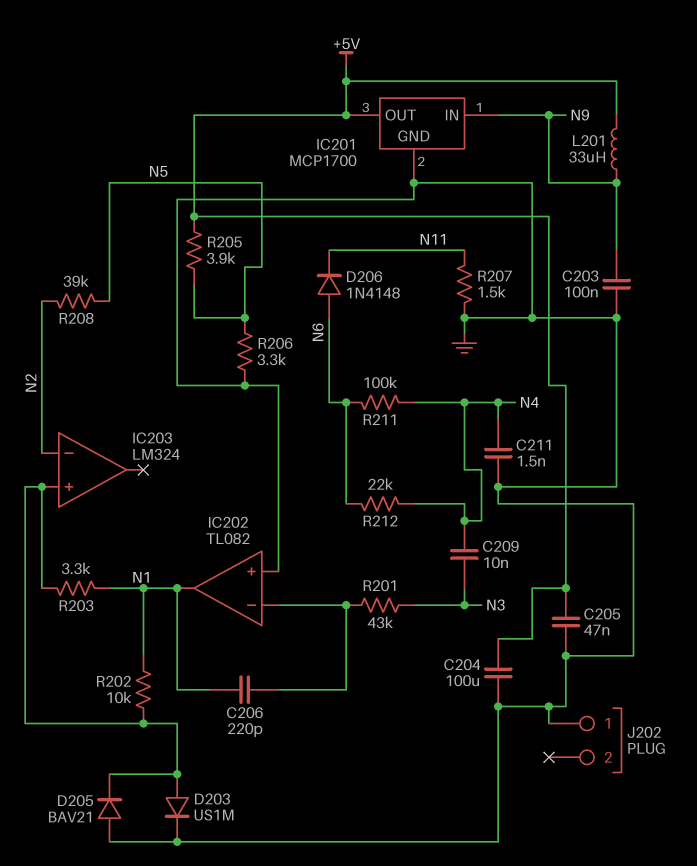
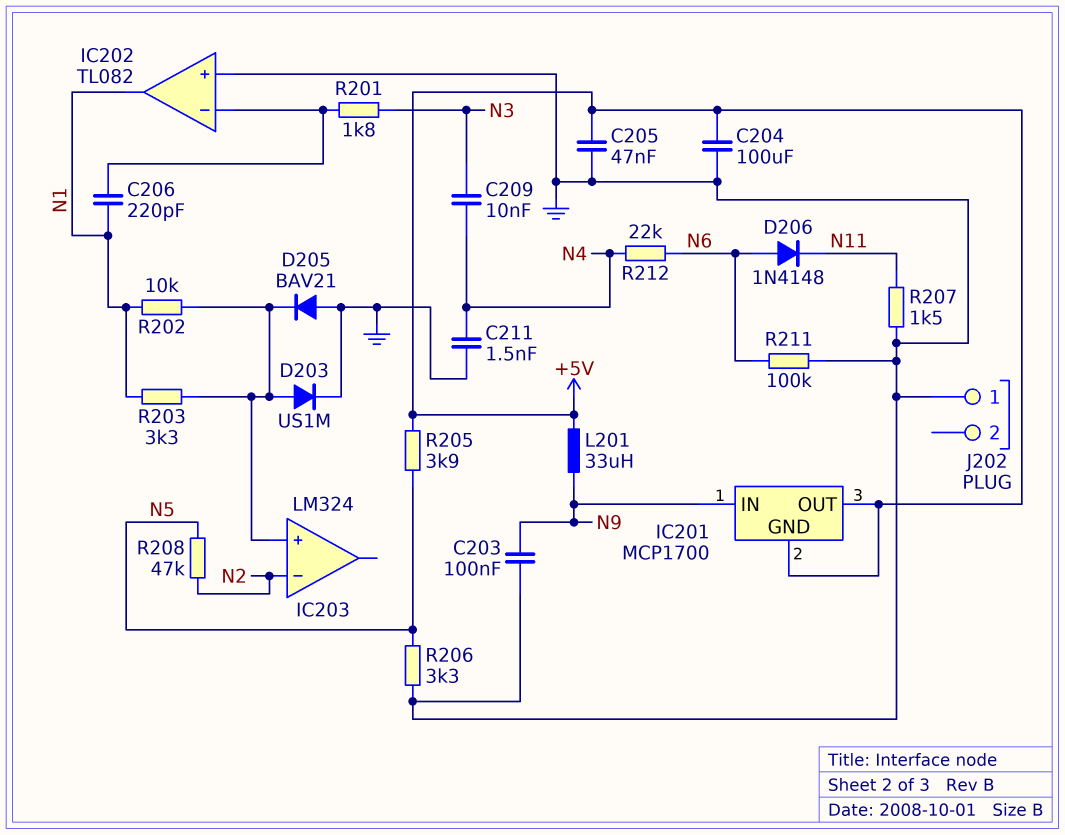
IC201 pin GND: GND -> +5V
R201: 43k (IC202/in-, N3) -> 1.8k (IC202/in-, N3)
R208: 39k (N2, N5) -> 47k (N2, N5)
R211: 100k (N4, N6) -> 100k (GND, N6)

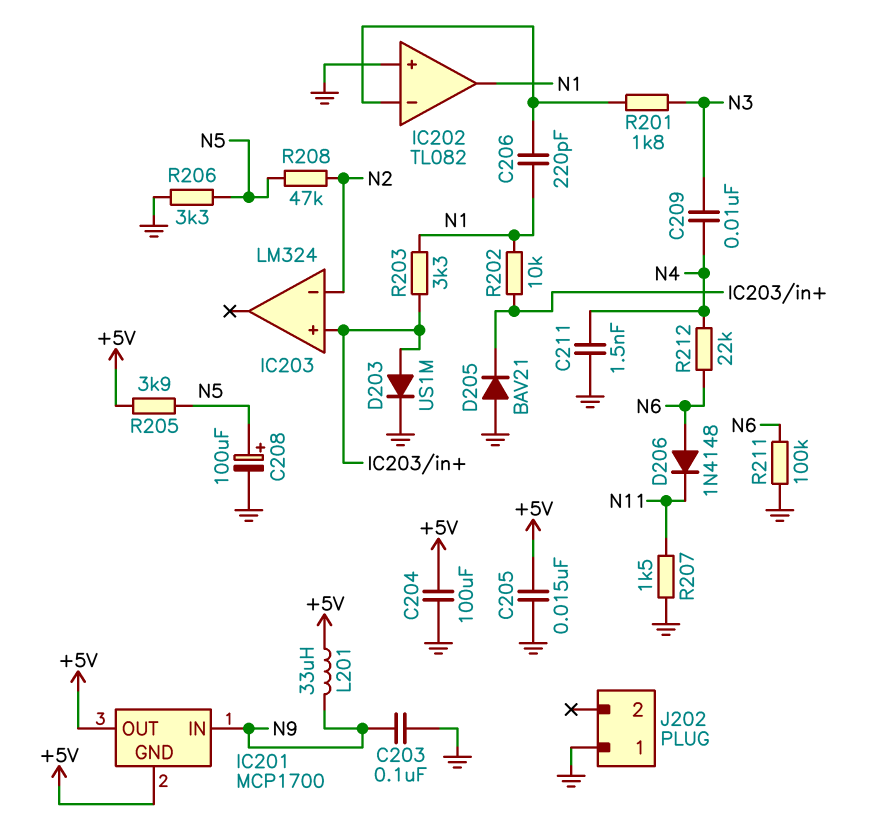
C205: 47nF (+5V, GND) -> 15nF (+5V, GND)
C208: none -> 100uF (plus N5, minus GND)

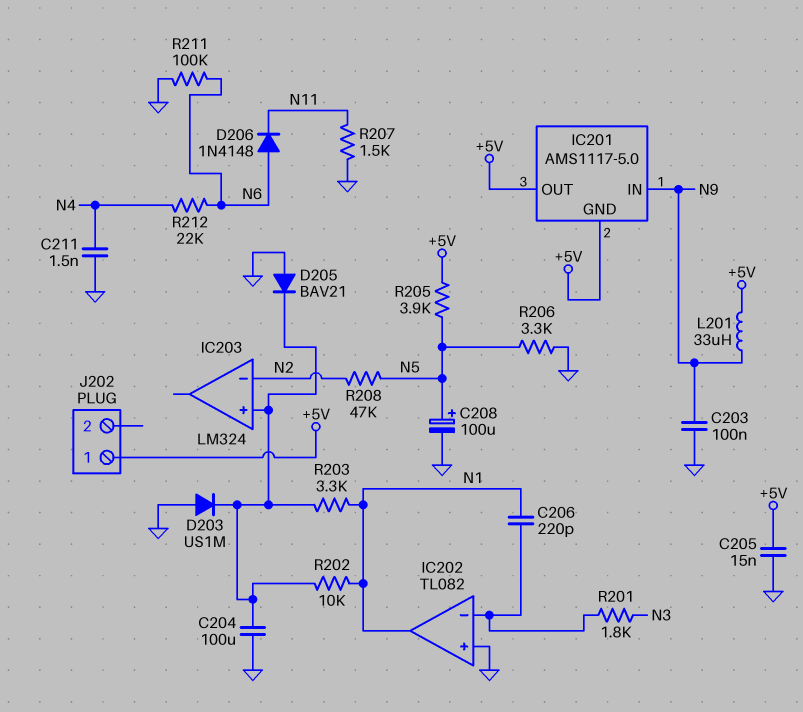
C204: 100uF (+5V, GND) -> 100uF (GND, IC203/in+)
C209: 10nF (N3, N4) -> none
D203: diode US1M (A IC203/in+, K GND) -> diode US1M (A GND, K IC203/in+)
IC201: MCP1700 -> AMS1117-5.0
J202 pin 1: GND -> +5V

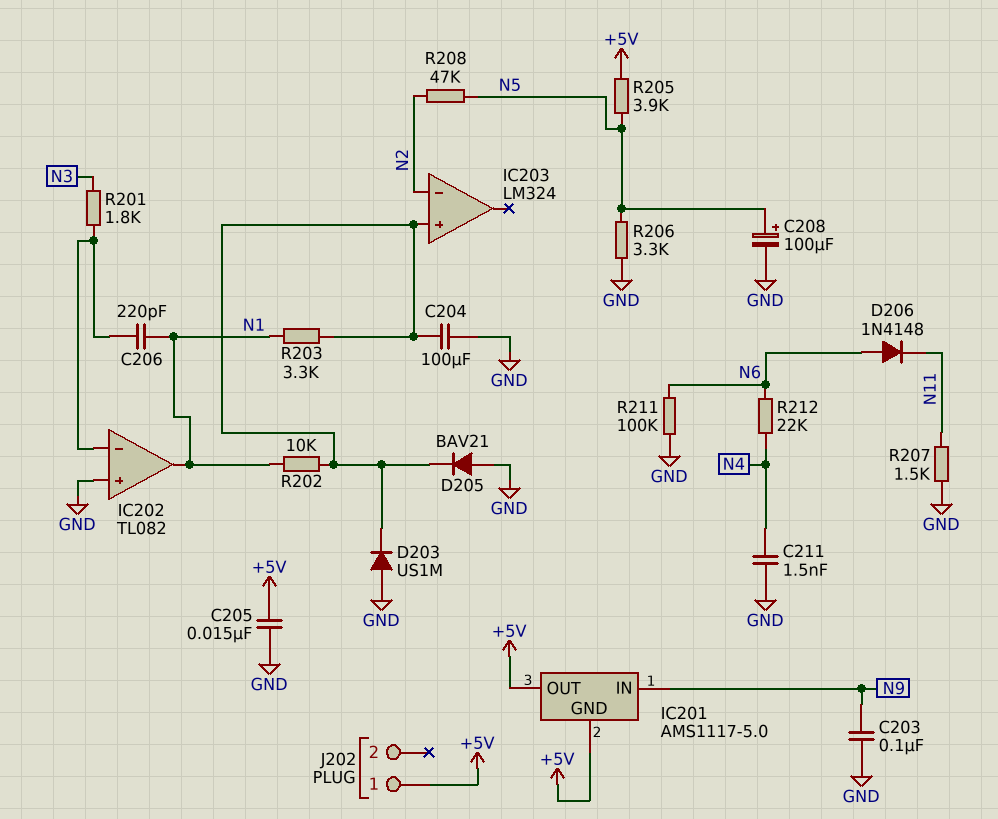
L201: 33uH (+5V, N9) -> none

